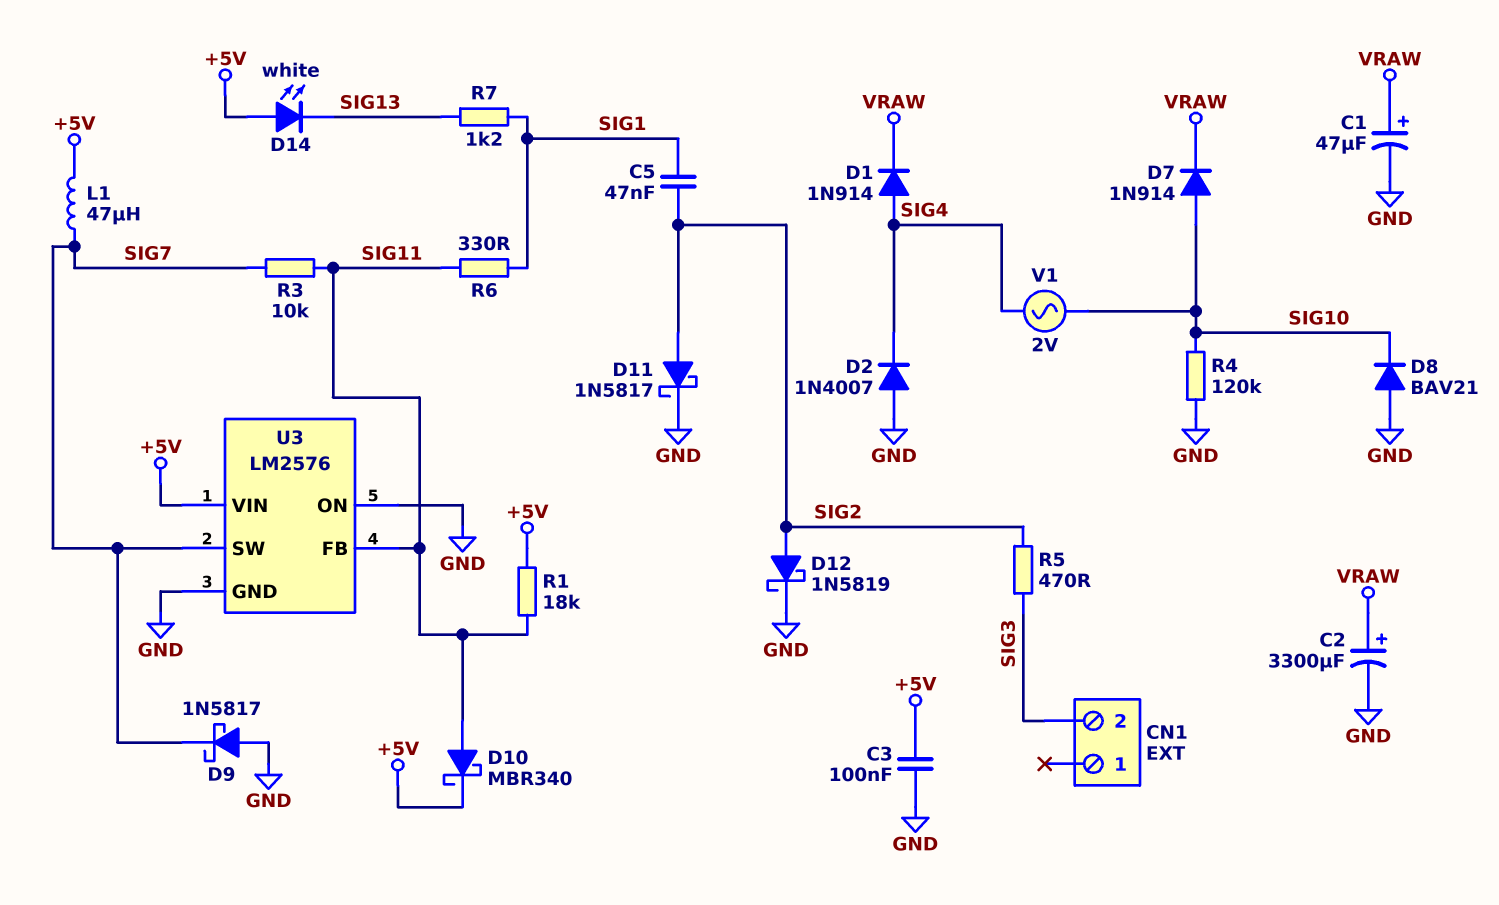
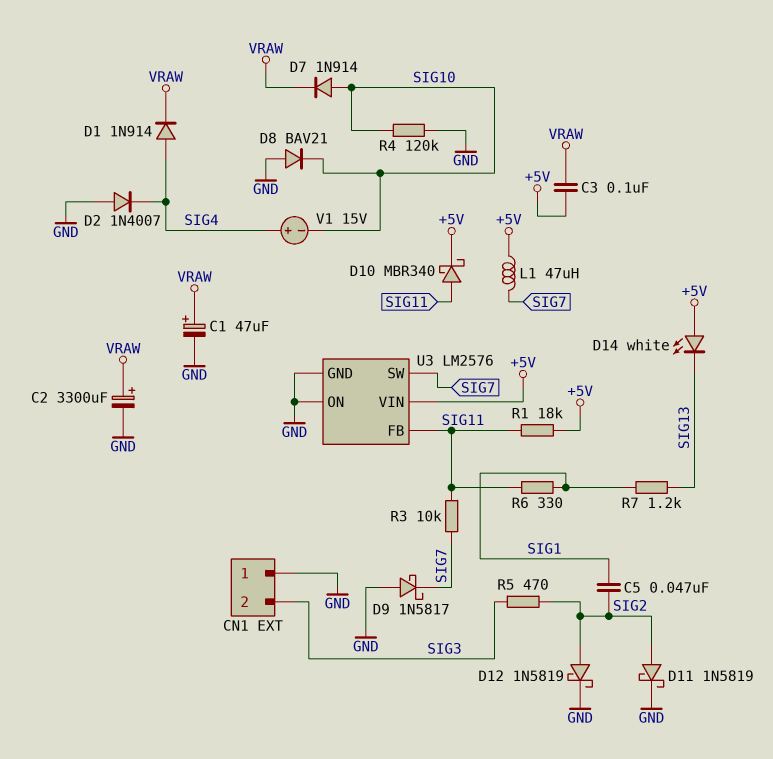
C3: 100nF (+5V, GND) -> 100nF (+5V, VRAW)
CN1 pin 1: none -> GND
D11: schottky 1N5817 (A SIG2, K GND) -> schottky 1N5819 (A SIG2, K GND)
V1: AC 2V (SIG4, SIG10) -> 15V (plus SIG4, minus SIG10)

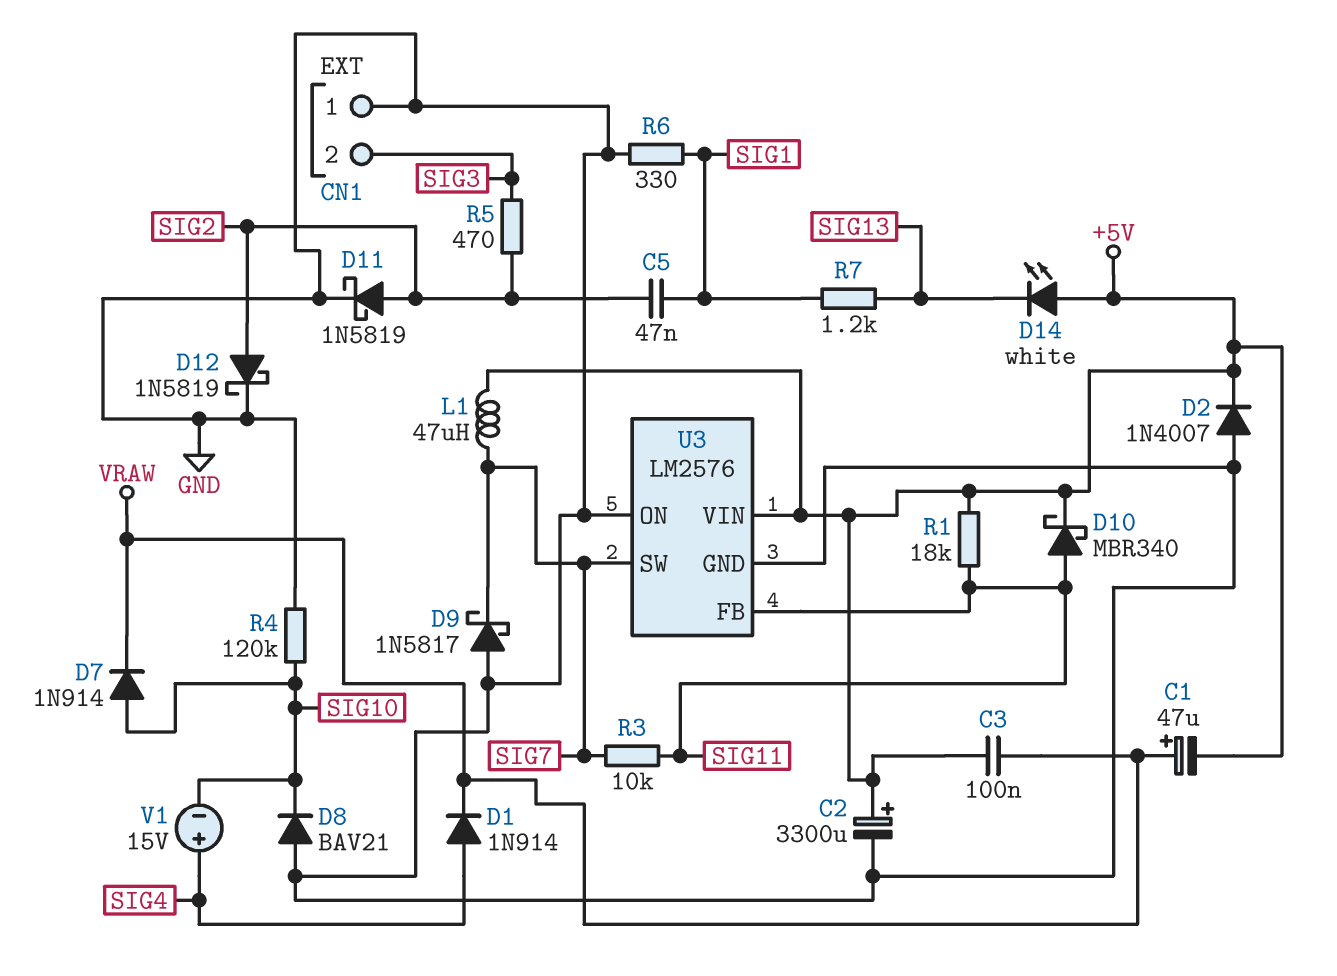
C1: 47uF (plus VRAW, minus GND) -> 47uF (plus VRAW, minus +5V)
C2: 3300uF (plus VRAW, minus GND) -> 3300uF (plus +5V, minus GND)
D2: diode 1N4007 (A GND, K SIG4) -> diode 1N4007 (A GND, K +5V)
R6: 330 (SIG1, SIG11) -> 330 (GND, SIG1)

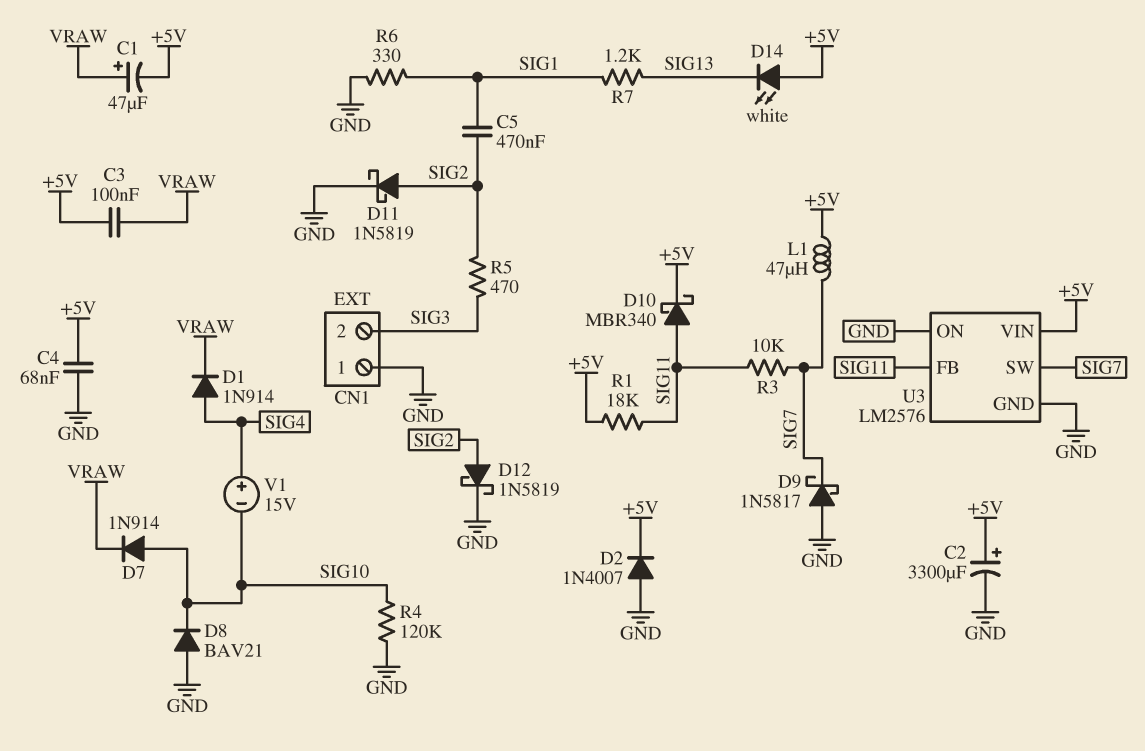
C4: none -> 68nF (+5V, GND)
C5: 47nF (SIG1, SIG2) -> 470nF (SIG1, SIG2)

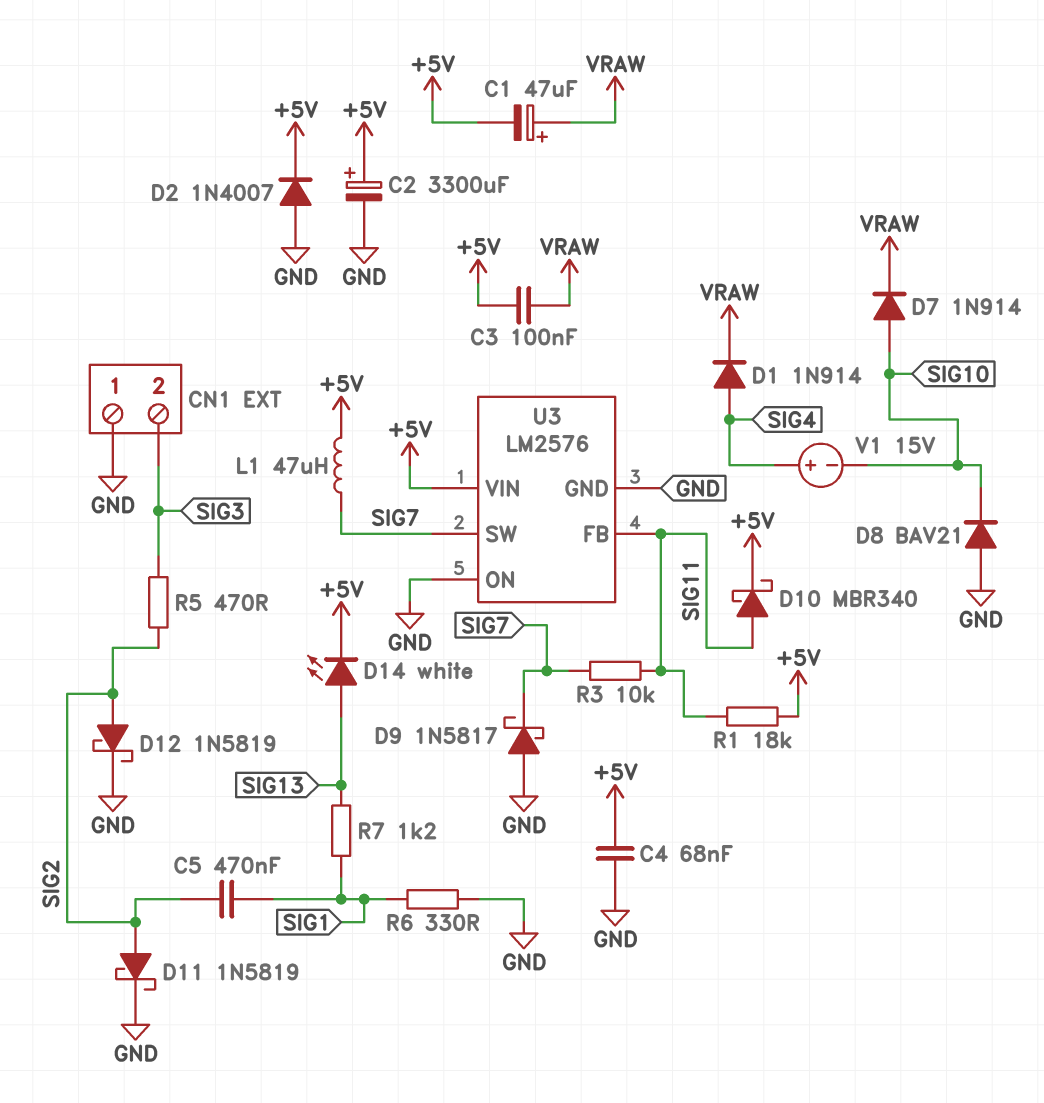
D14: LED white (A +5V, K SIG13) -> LED white (A SIG13, K +5V)
R4: 120k (GND, SIG10) -> none

